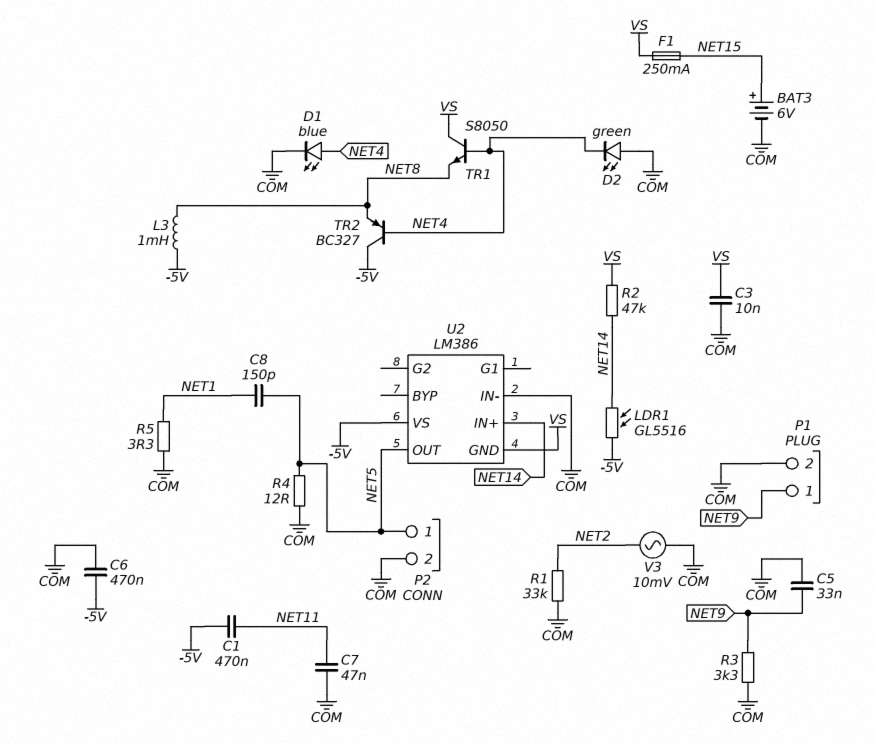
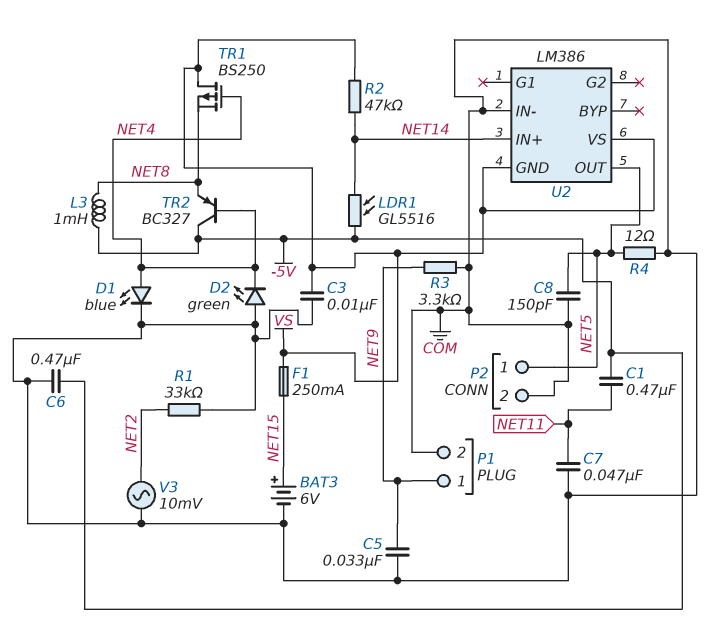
C8: 150pF (NET1, NET5) -> 150pF (COM, NET5)
R5: 3.3 (COM, NET1) -> none
TR1: NPN S8050 (B NET4, C VS, E NET8) -> PMOS BS250 (G NET4, D VS, S NET8)
U2 pin VS: -5V -> VS

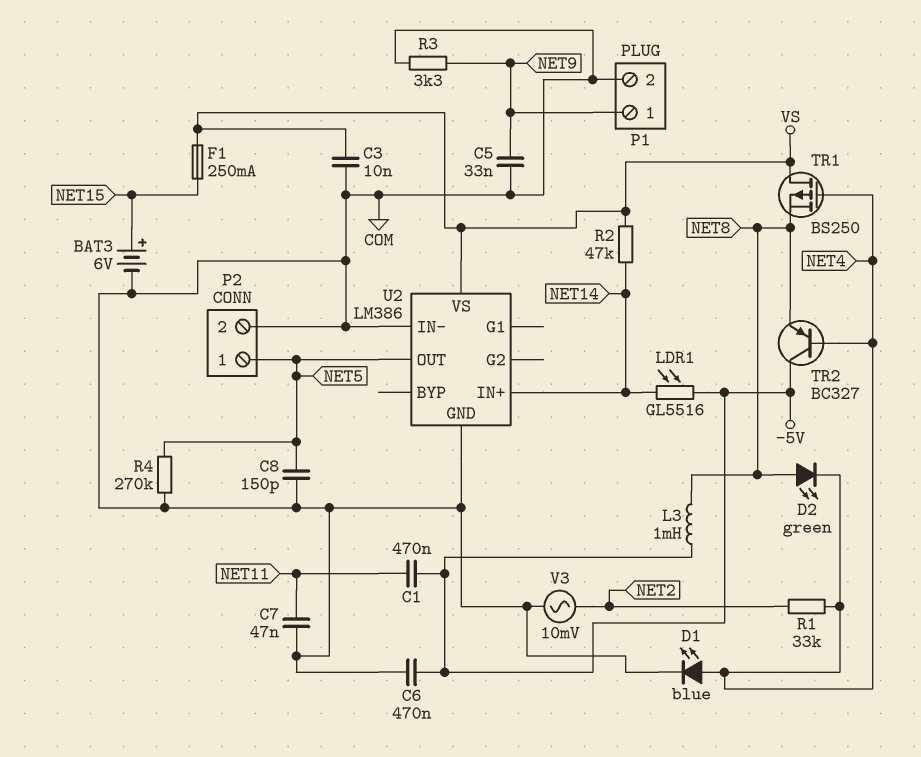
D2: LED green (A COM, K NET4) -> LED green (A NET8, K NET4)
R1: 33k (COM, NET2) -> 33k (NET2, NET4)
R4: 12 (COM, NET5) -> 270k (COM, NET5)
U2 pin GND: VS -> COM

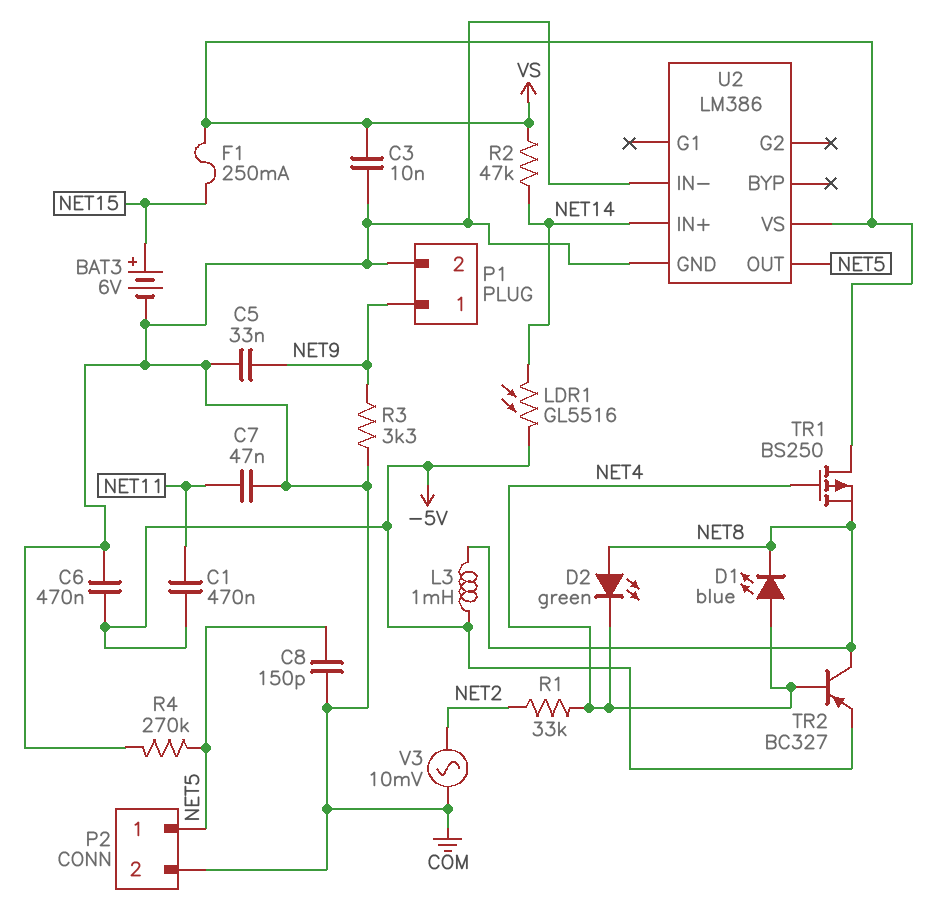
D1: LED blue (A NET4, K COM) -> LED blue (A NET4, K NET8)
TR2: PNP BC327 (B NET4, C -5V, E NET8) -> PNP BC327 (B NET4, C NET8, E -5V)

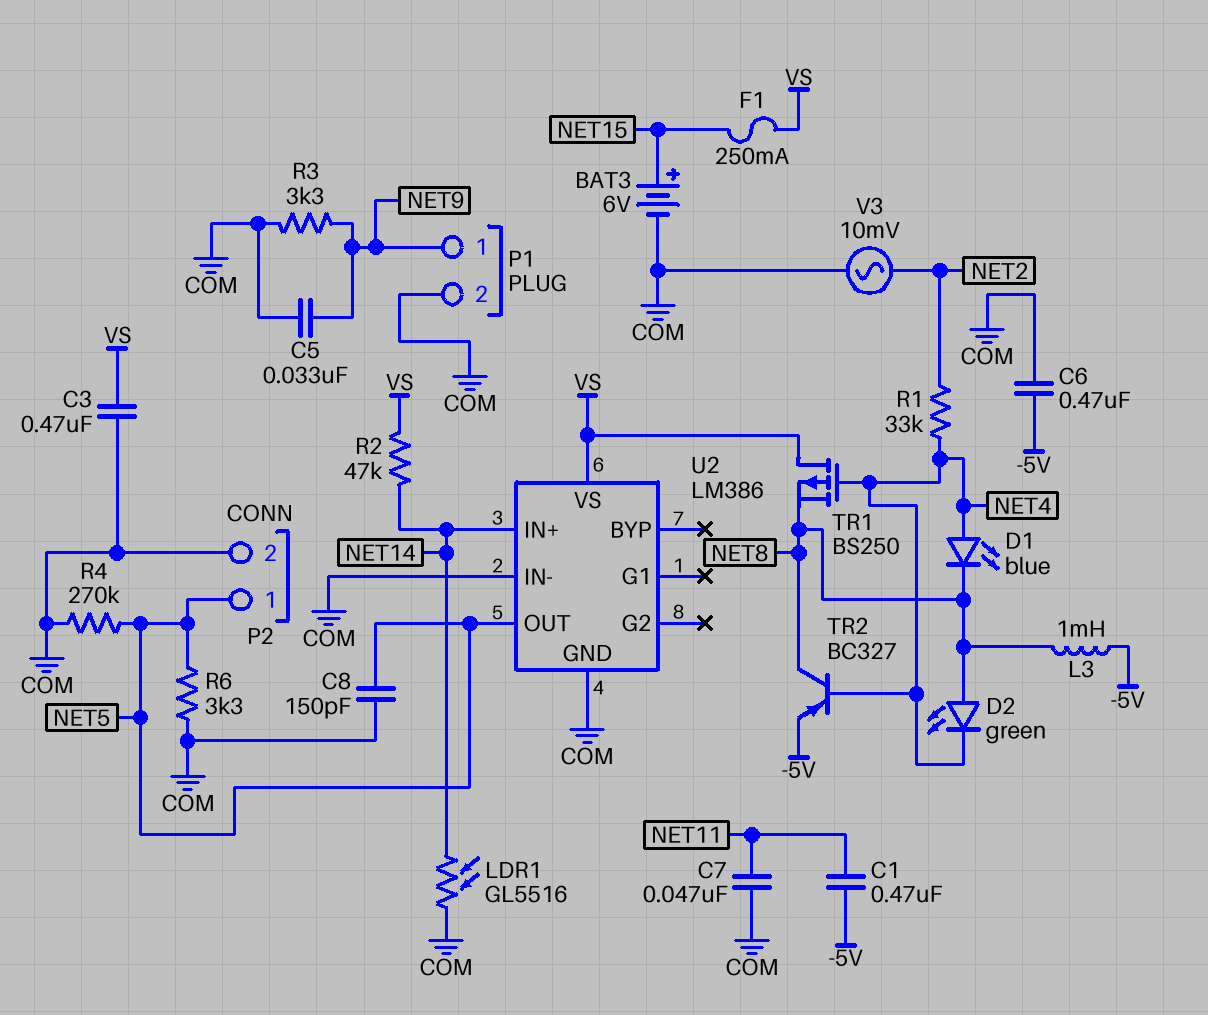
C3: 10nF (COM, VS) -> 470nF (COM, VS)
LDR1: GL5516 (-5V, NET14) -> GL5516 (COM, NET14)
R6: none -> 3.3k (COM, NET5)

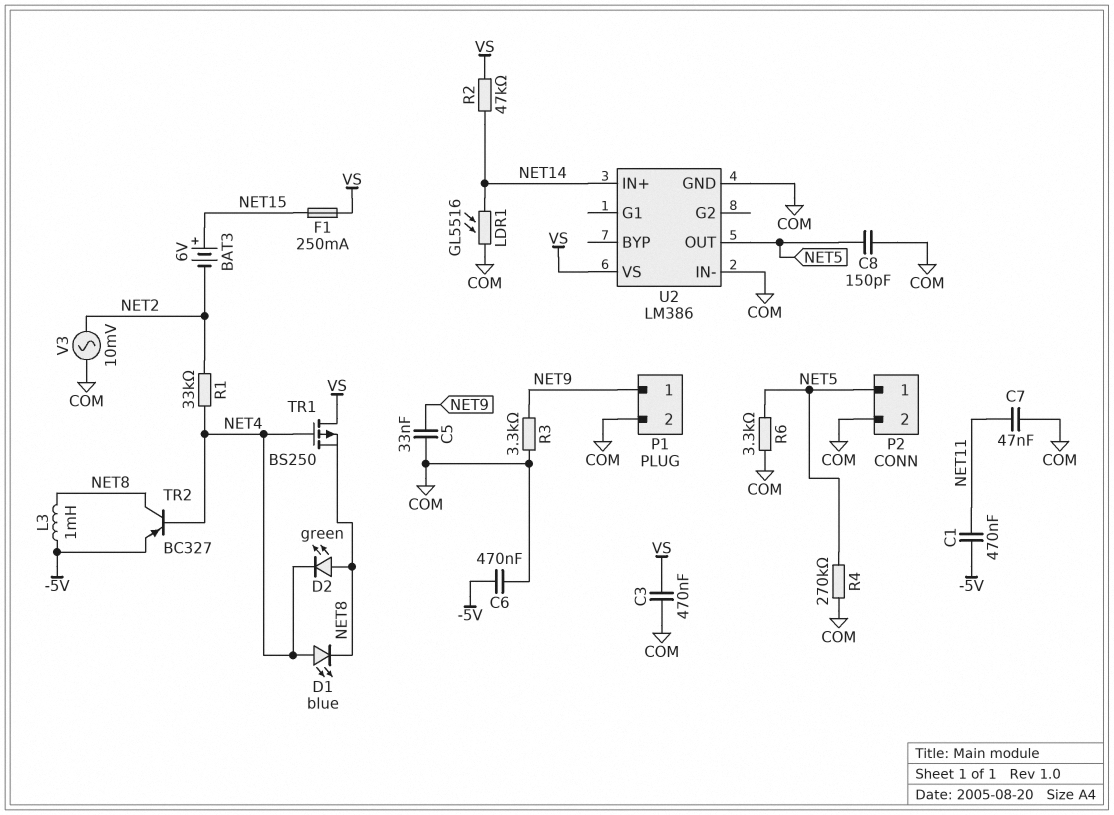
BAT3: 6V (plus NET15, minus COM) -> 6V (plus NET15, minus NET2)

